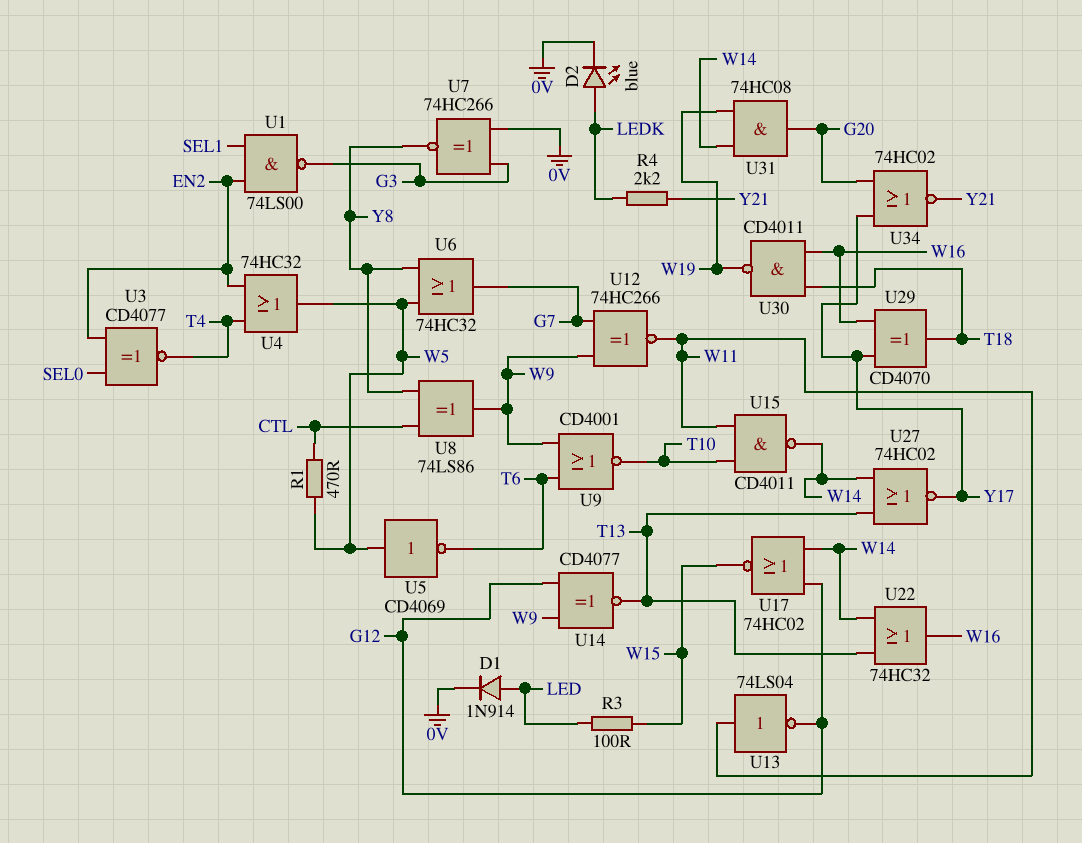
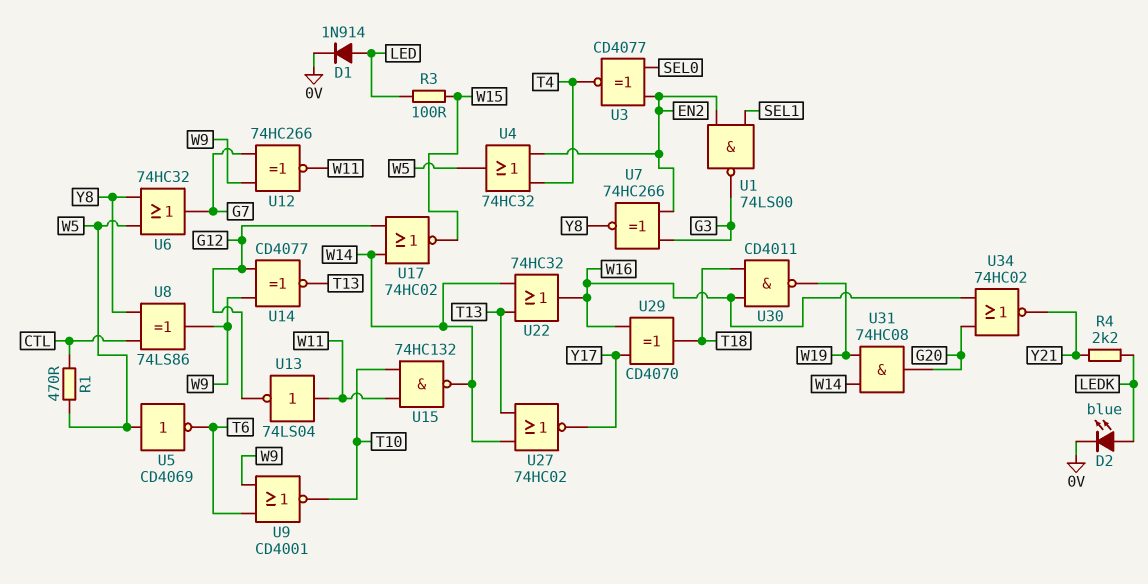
U7: XNOR 74HC266 (in 0V, in G3, out Y8) -> XNOR 74HC266 (in EN2, in G3, out Y8)
U15: NAND CD4011 (in T10, in W11, out W14) -> NAND 74HC132 (in T10, in W11, out W14)
U34: NOR 74HC02 (in G20, in Y17, out Y21) -> NOR 74HC02 (in G20, in W16, out Y21)

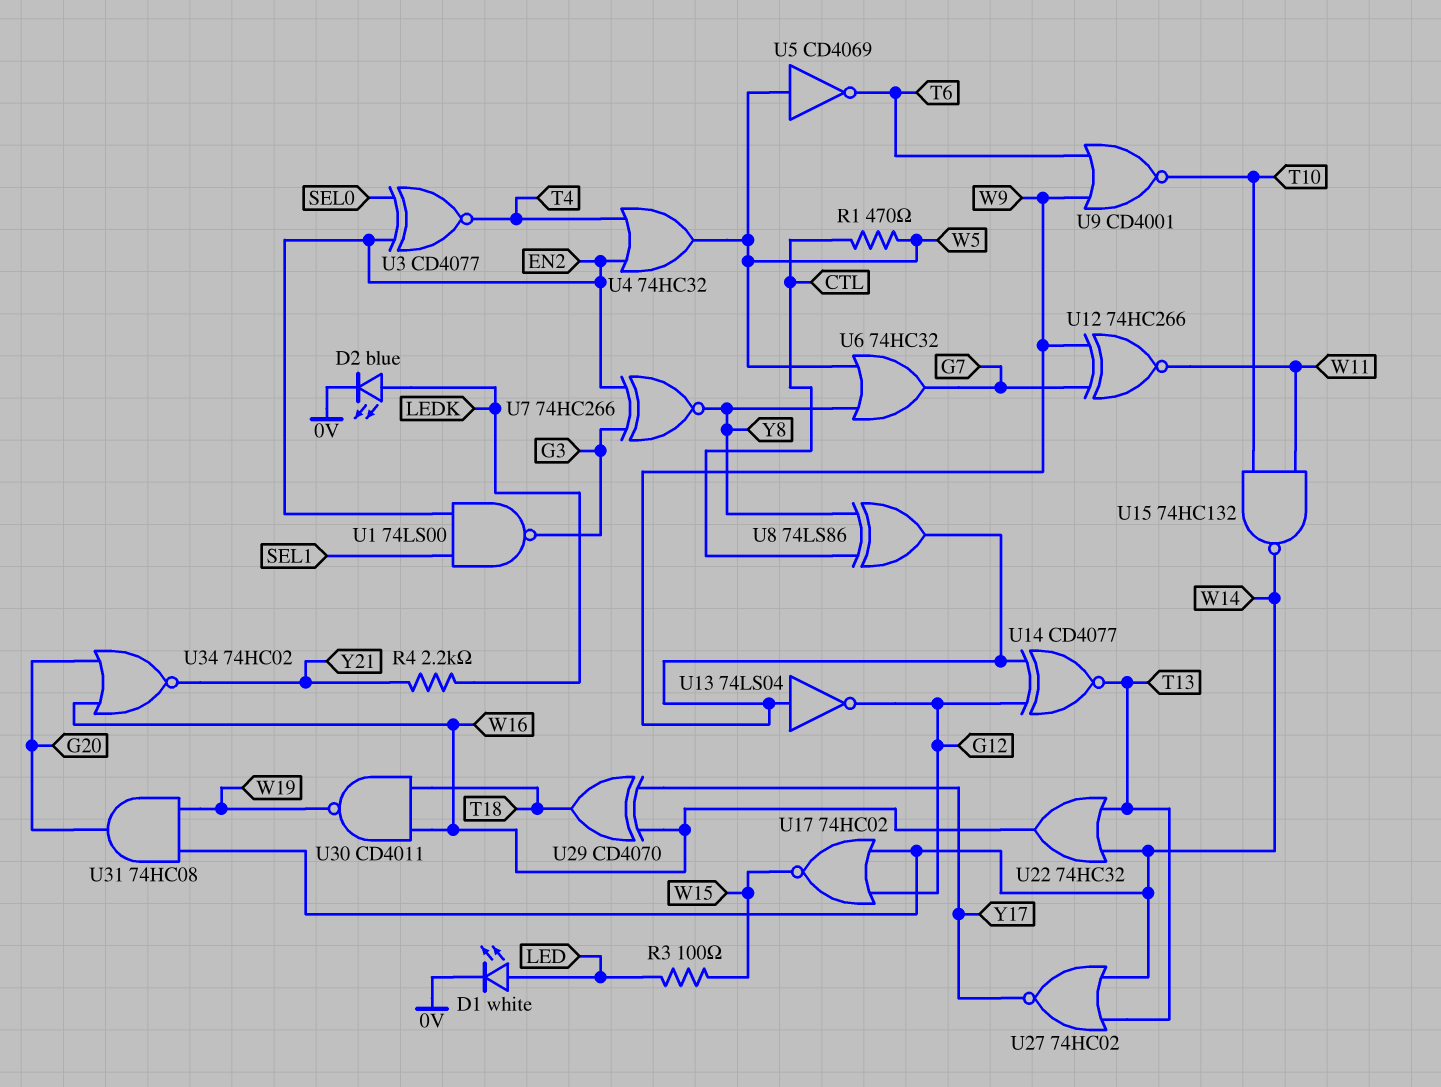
D1: diode 1N914 (A LED, K 0V) -> LED white (A LED, K 0V)
U13: NOT 74LS04 (in W11, out G12) -> NOT 74LS04 (in W9, out G12)

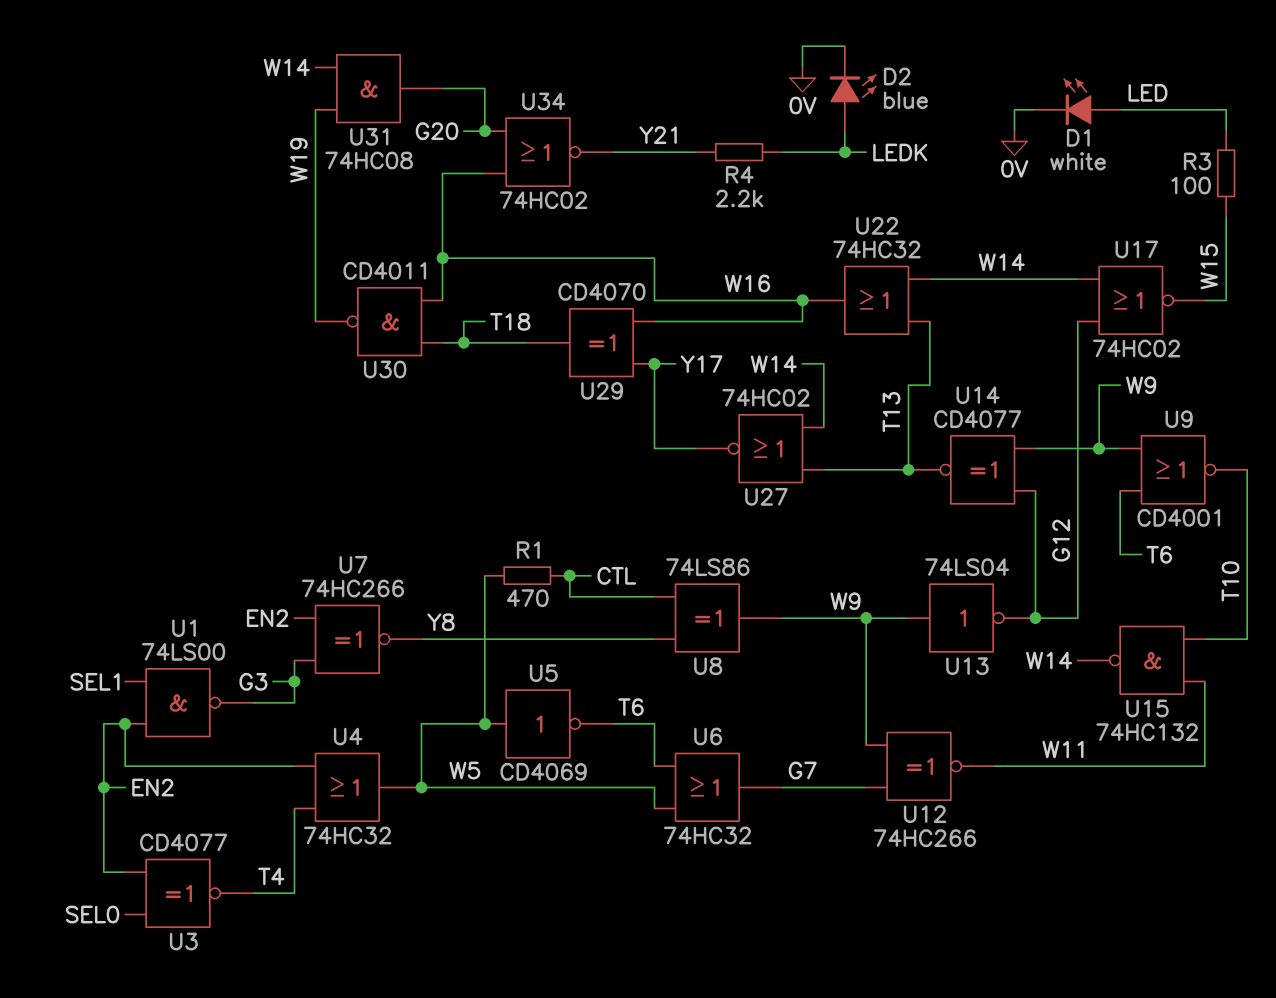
U6: OR 74HC32 (in W5, in Y8, out G7) -> OR 74HC32 (in T6, in W5, out G7)

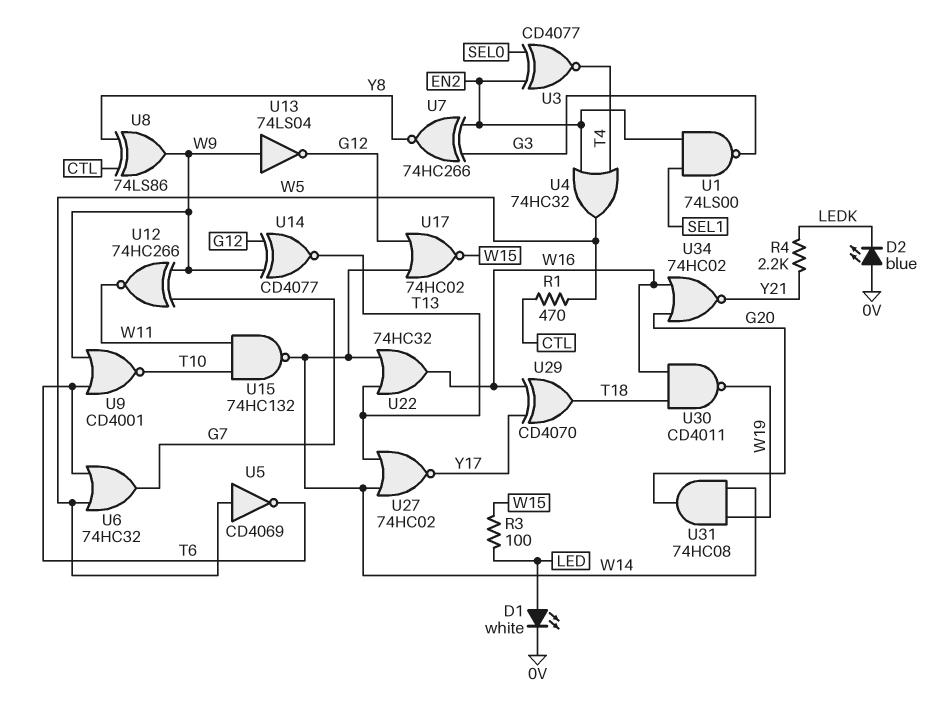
D2: LED blue (A LEDK, K 0V) -> LED blue (A 0V, K LEDK)

